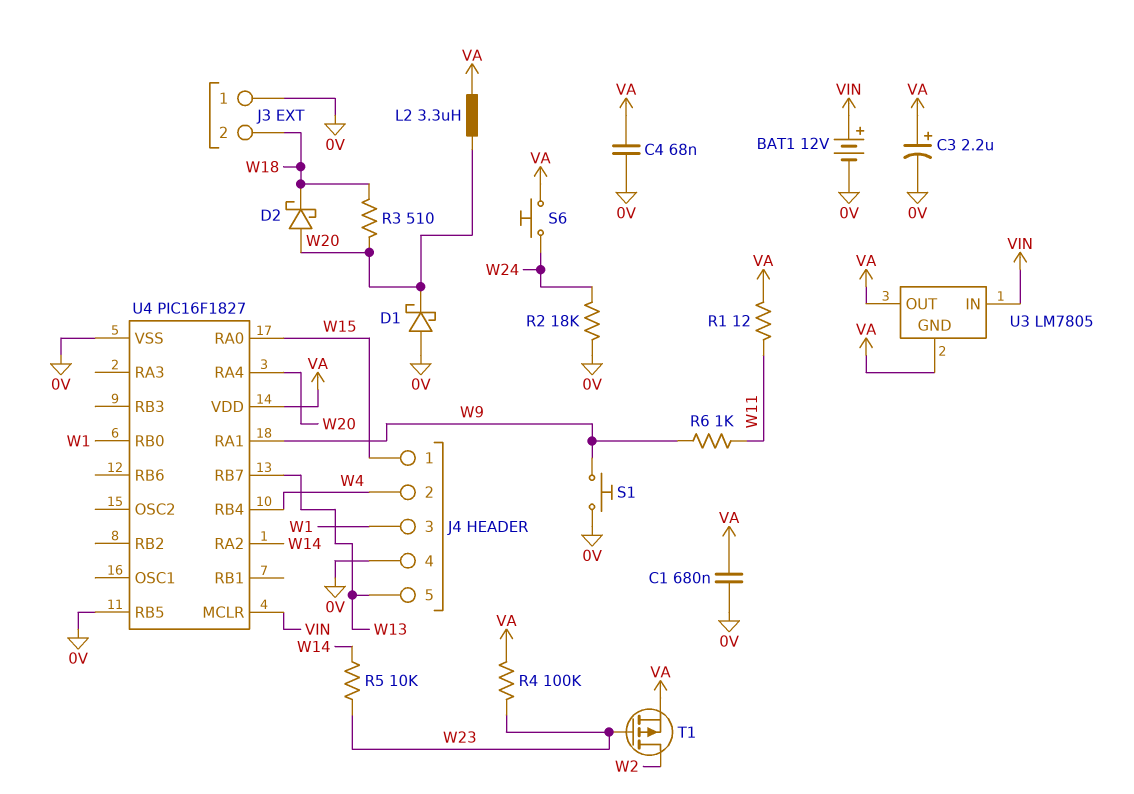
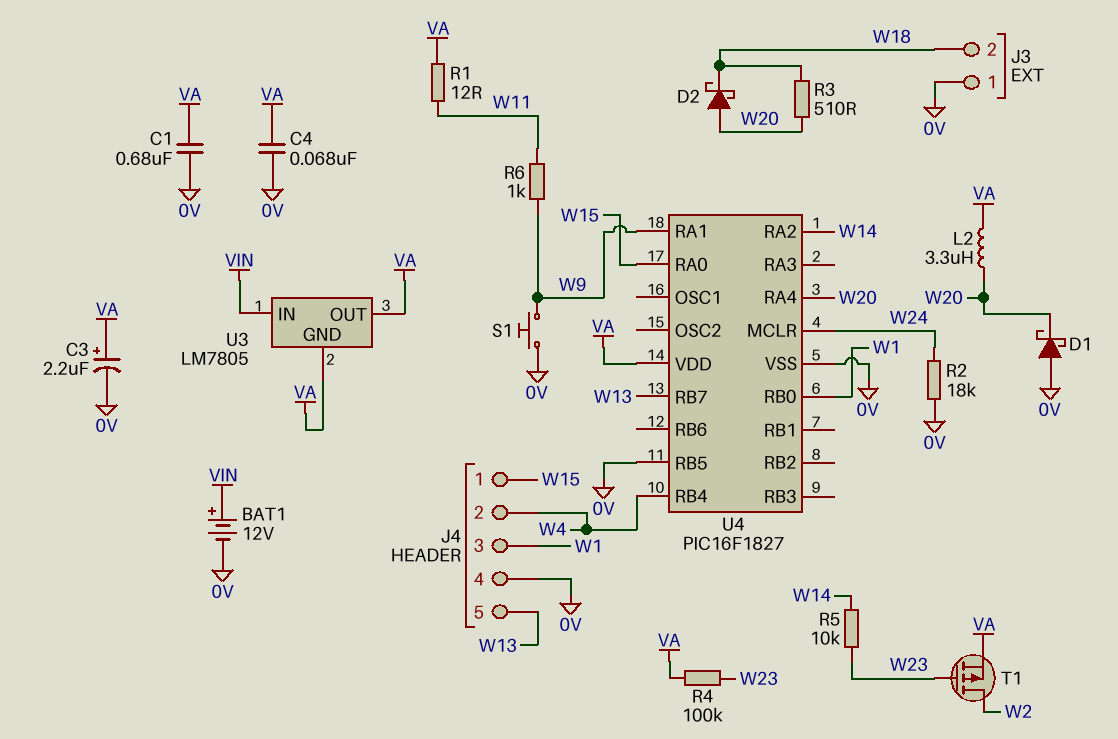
S6: button (VA, W24) -> none
U4 pin MCLR: VIN -> W24

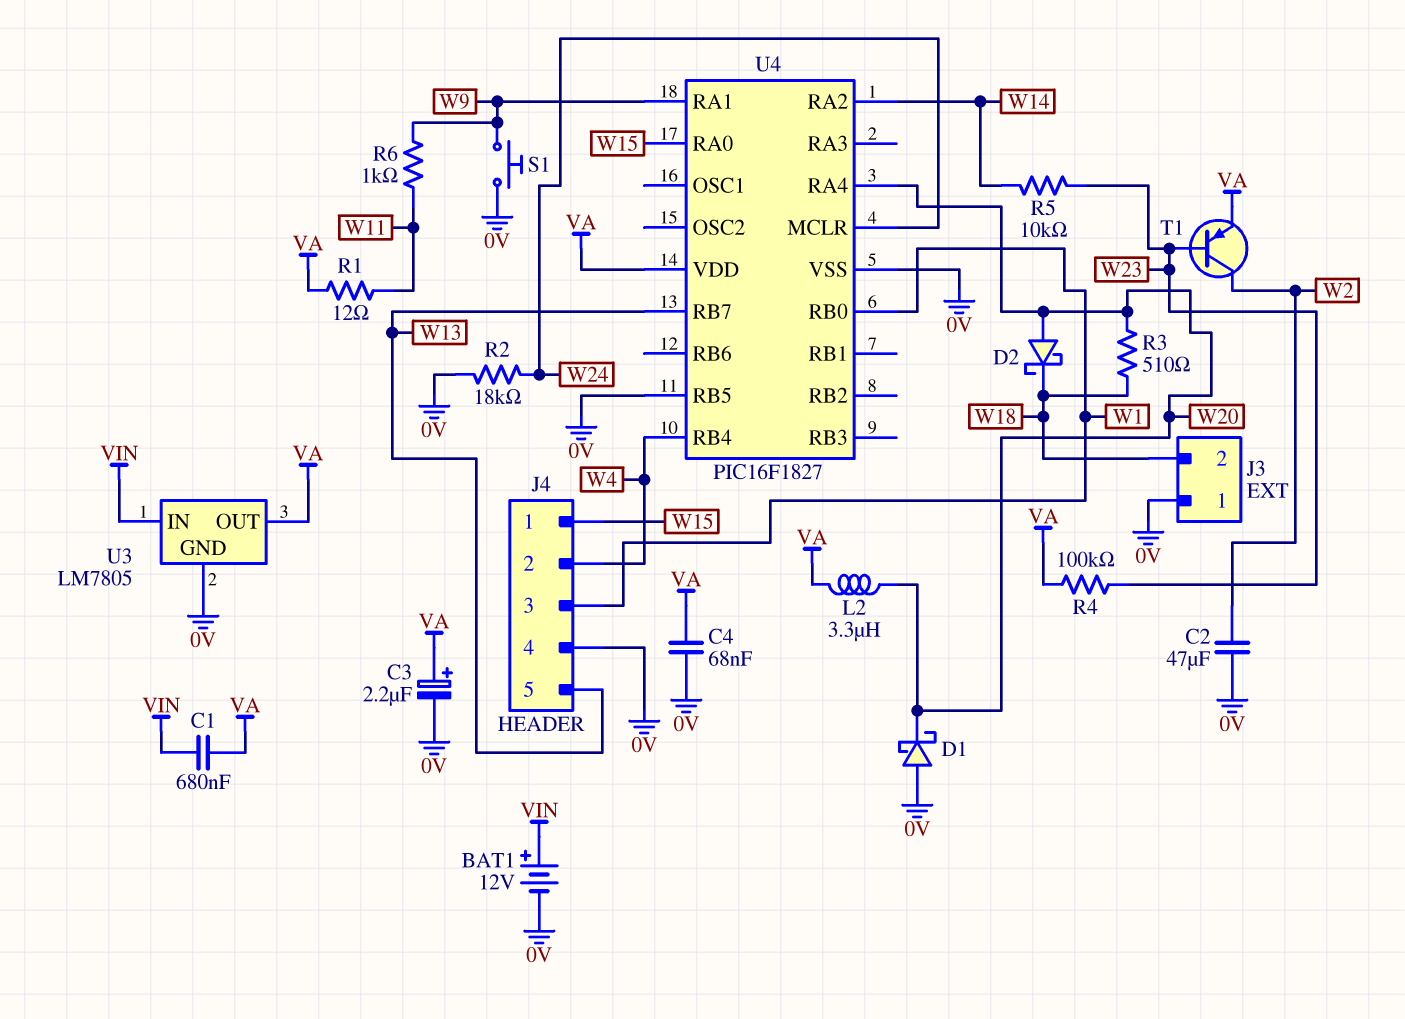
C1: 680nF (0V, VA) -> 680nF (VA, VIN)
C2: none -> 47uF (0V, W2)
T1: PMOS (G W23, D W2, S VA) -> PNP (B W23, C W2, E VA)
U3 pin GND: VA -> 0V

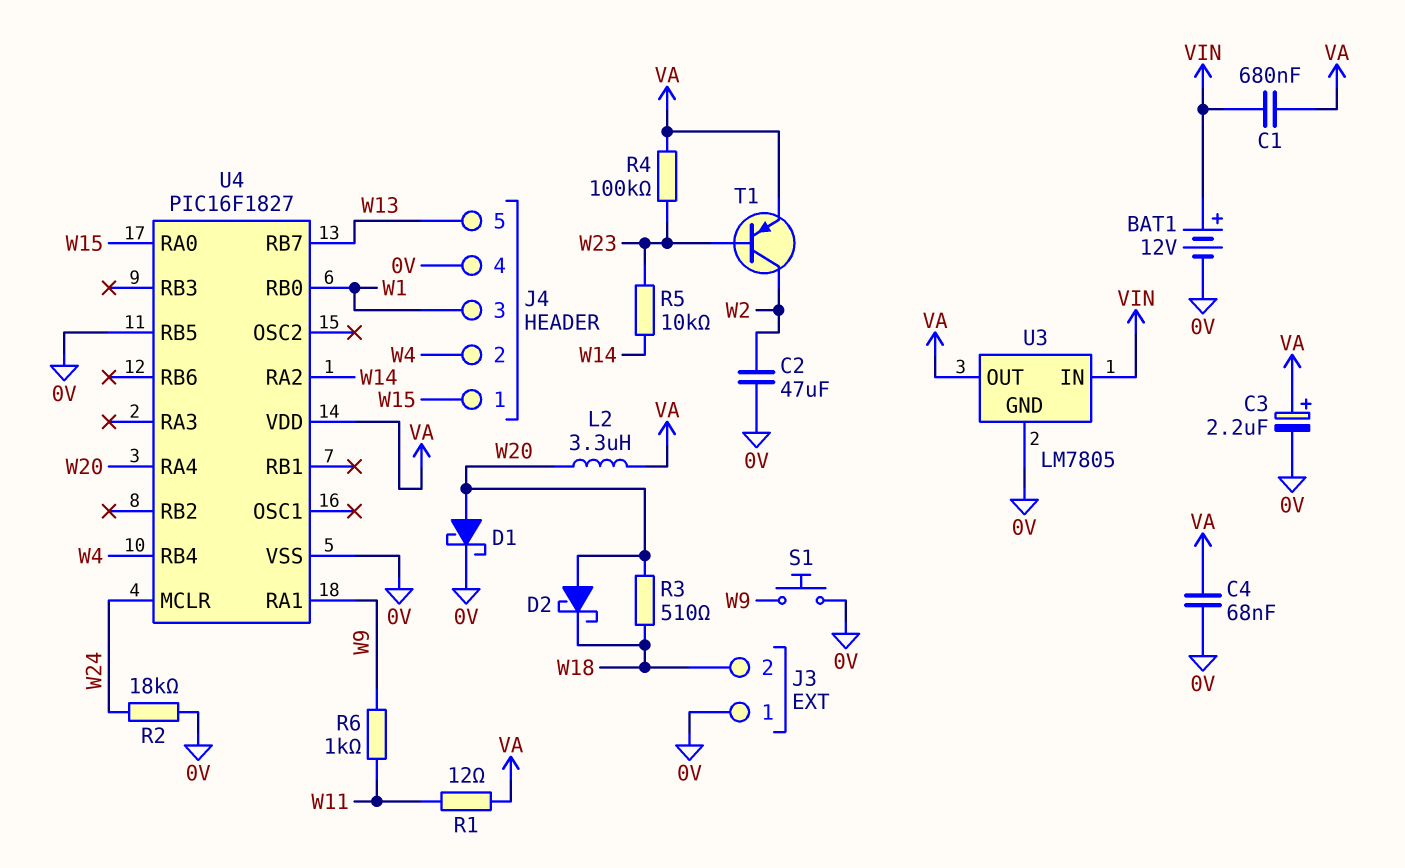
D1: schottky (A 0V, K W20) -> schottky (A W20, K 0V)

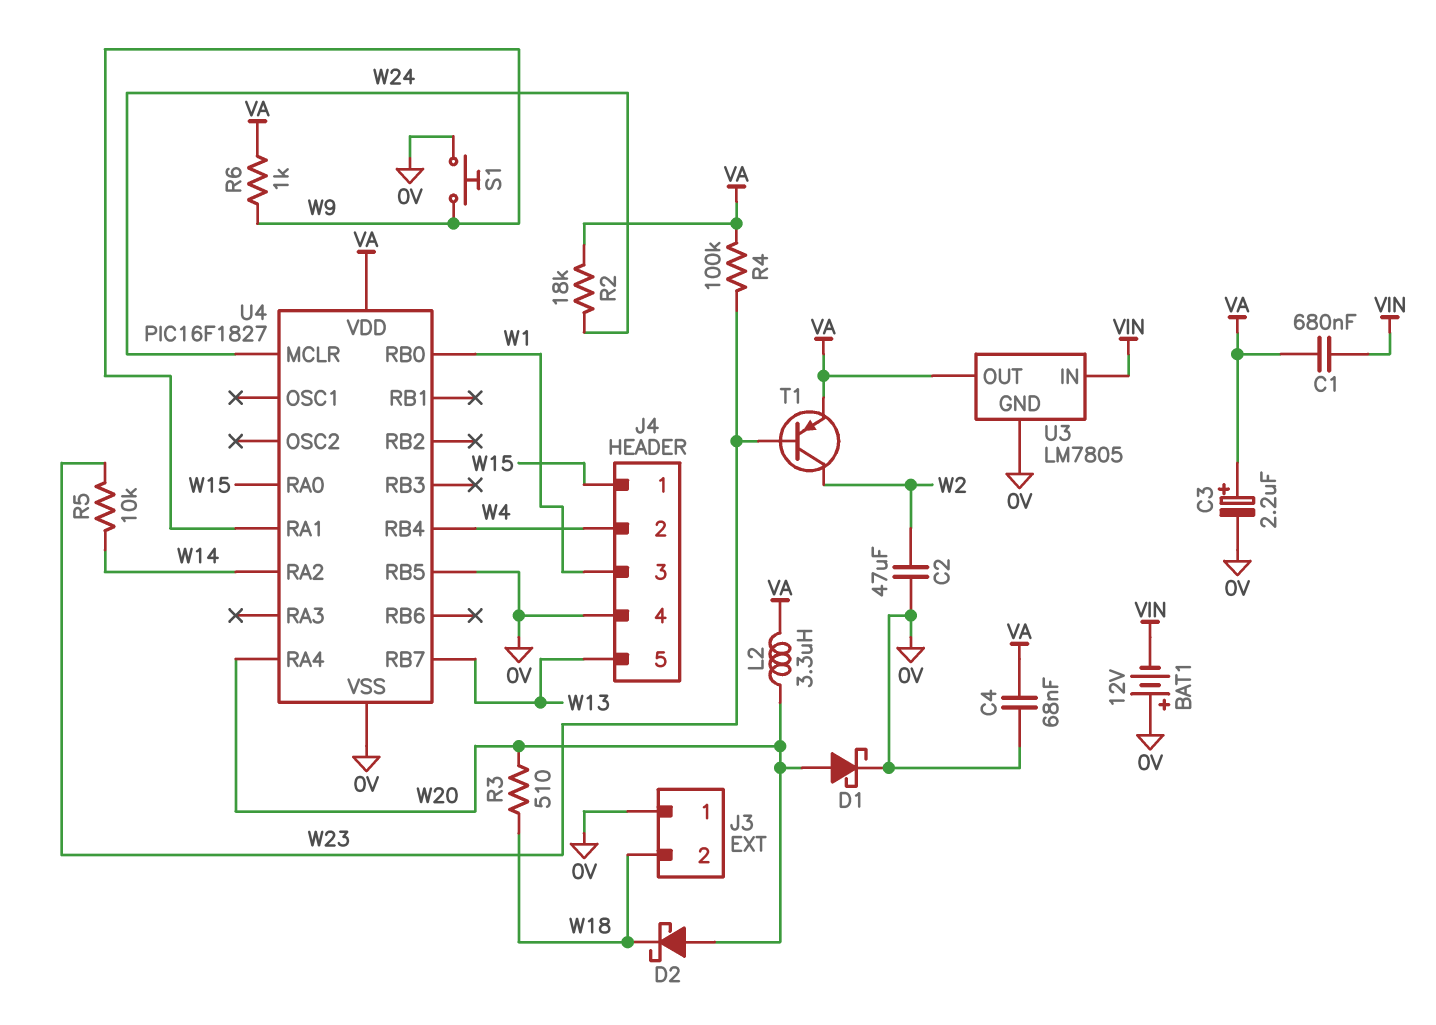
BAT1: 12V (plus VIN, minus 0V) -> 12V (plus 0V, minus VIN)
R1: 12 (VA, W11) -> none
R2: 18k (0V, W24) -> 18k (VA, W24)
R6: 1k (W9, W11) -> 1k (VA, W9)

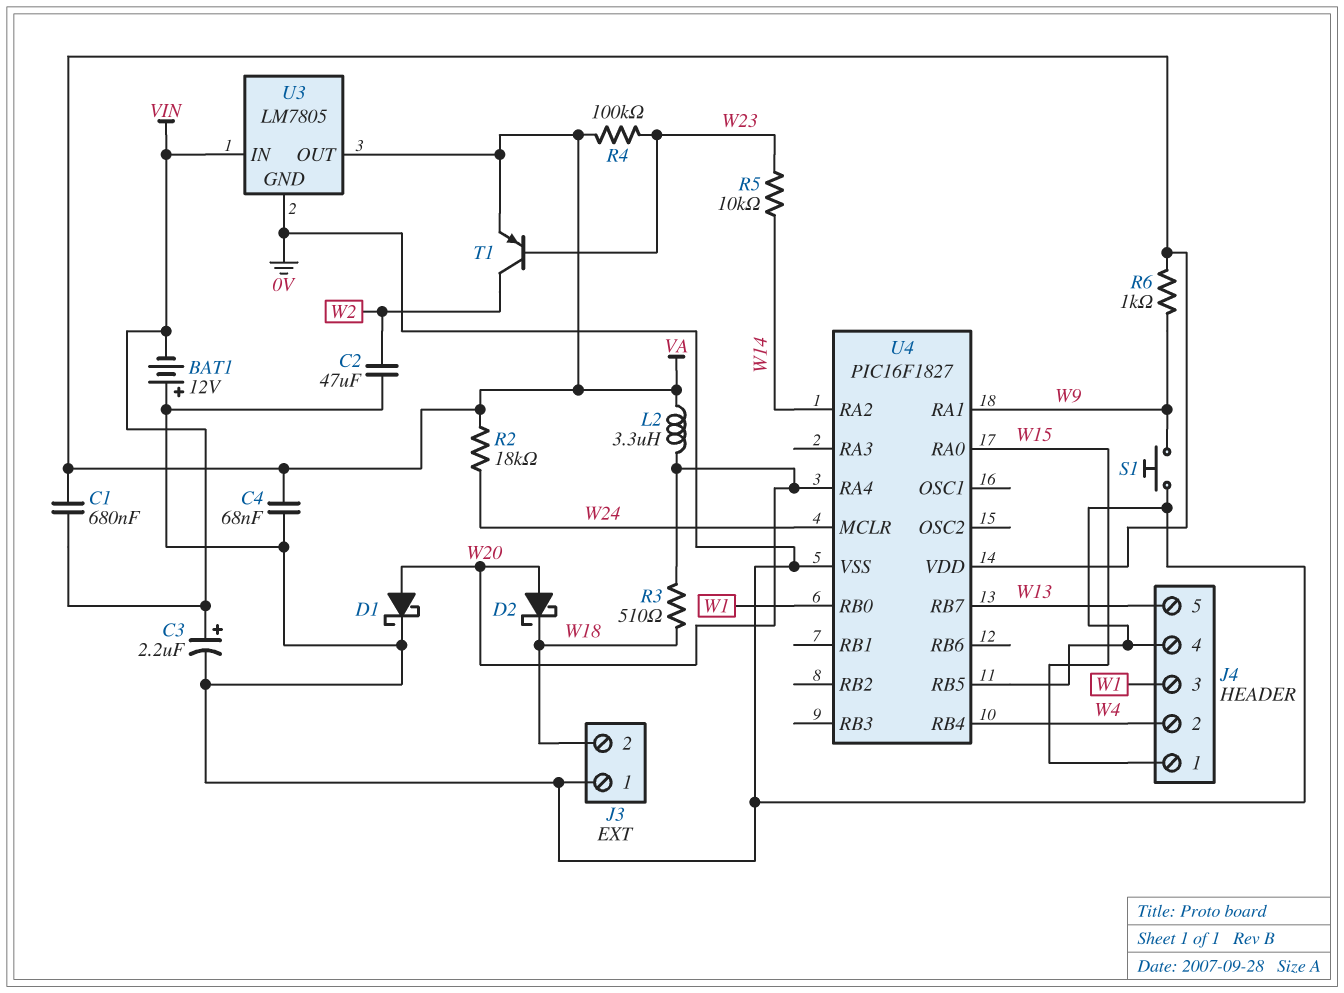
C3: 2.2uF (plus VA, minus 0V) -> 2.2uF (plus VIN, minus 0V)

